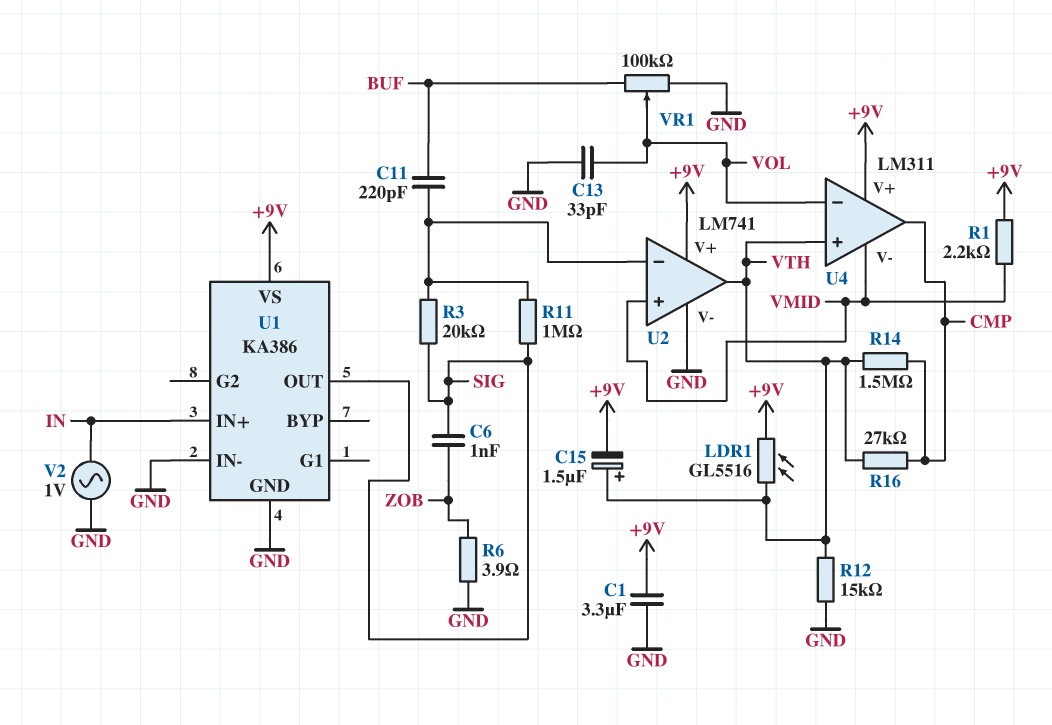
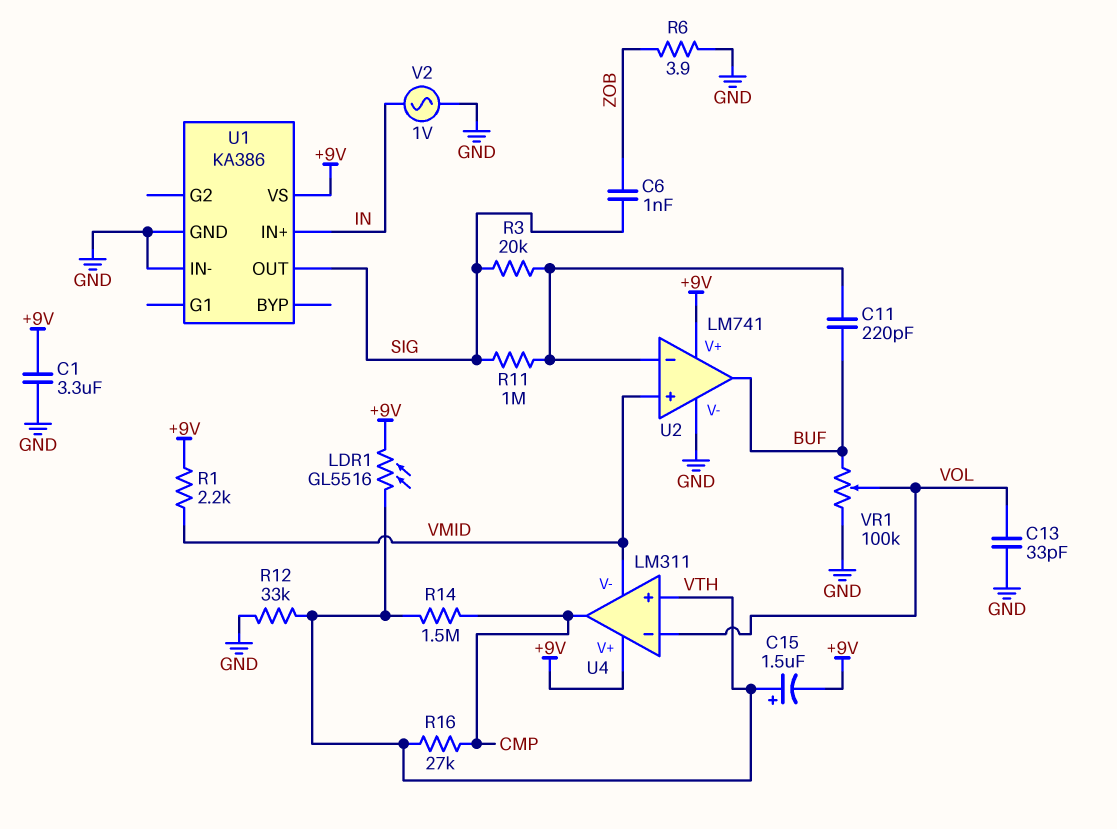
R12: 15k (GND, VTH) -> 33k (GND, VTH)
U2 pin out: VTH -> BUF

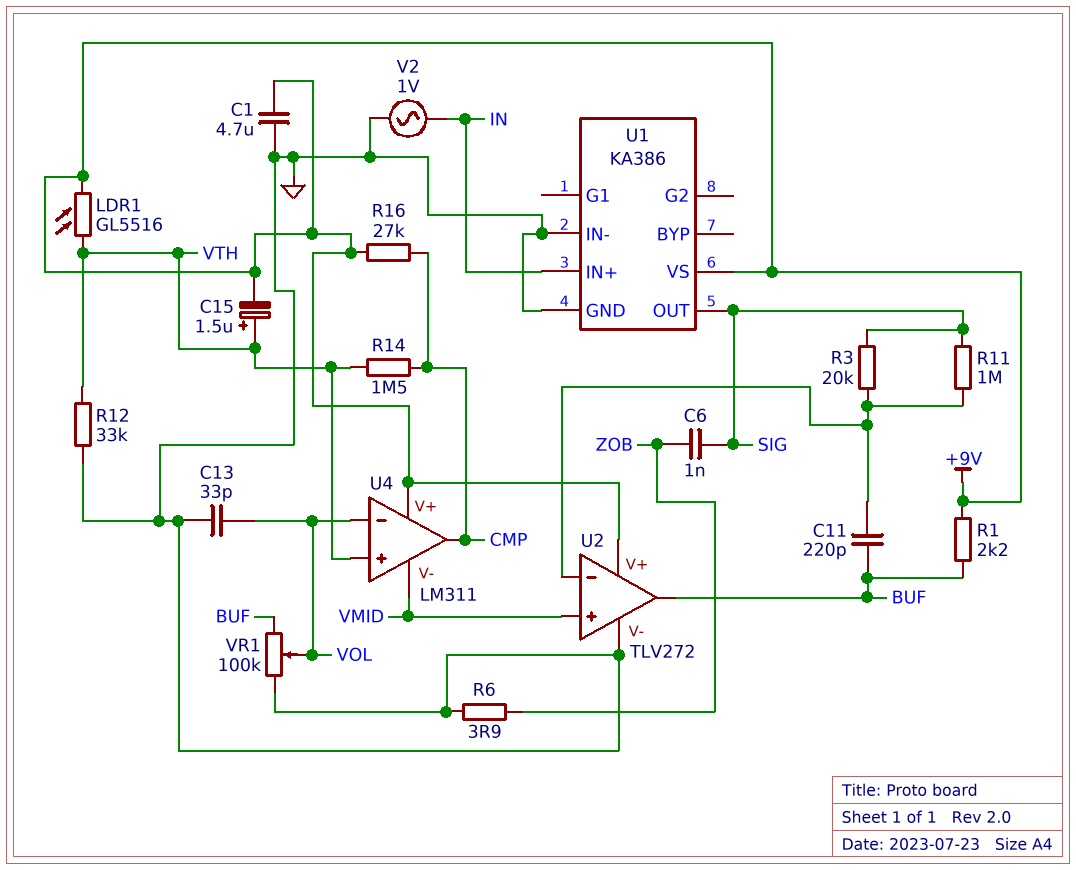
C1: 3.3uF (+9V, GND) -> 4.7uF (+9V, GND)
R1: 2.2k (+9V, VMID) -> 2.2k (+9V, BUF)
R16: 27k (CMP, VTH) -> 27k (+9V, CMP)
U2: LM741 -> TLV272

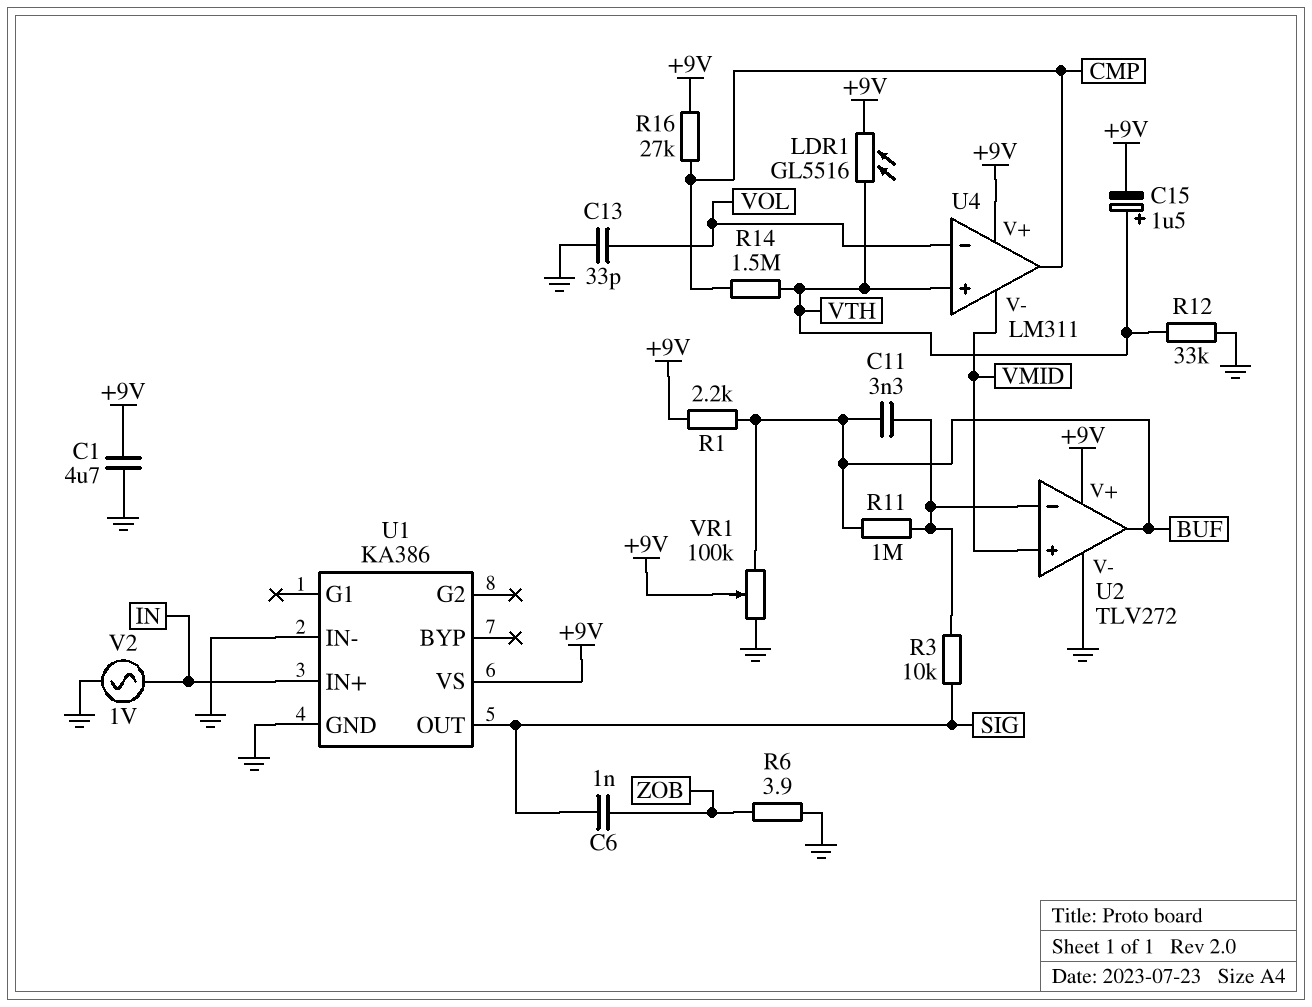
C11: 220pF (BUF, U2/in-) -> 3.3nF (BUF, U2/in-)
R3: 20k (SIG, U2/in-) -> 10k (SIG, U2/in-)
R11: 1M (SIG, U2/in-) -> 1M (BUF, U2/in-)
VR1: 100k (BUF, GND, wiper VOL) -> 100k (BUF, GND, wiper +9V)

